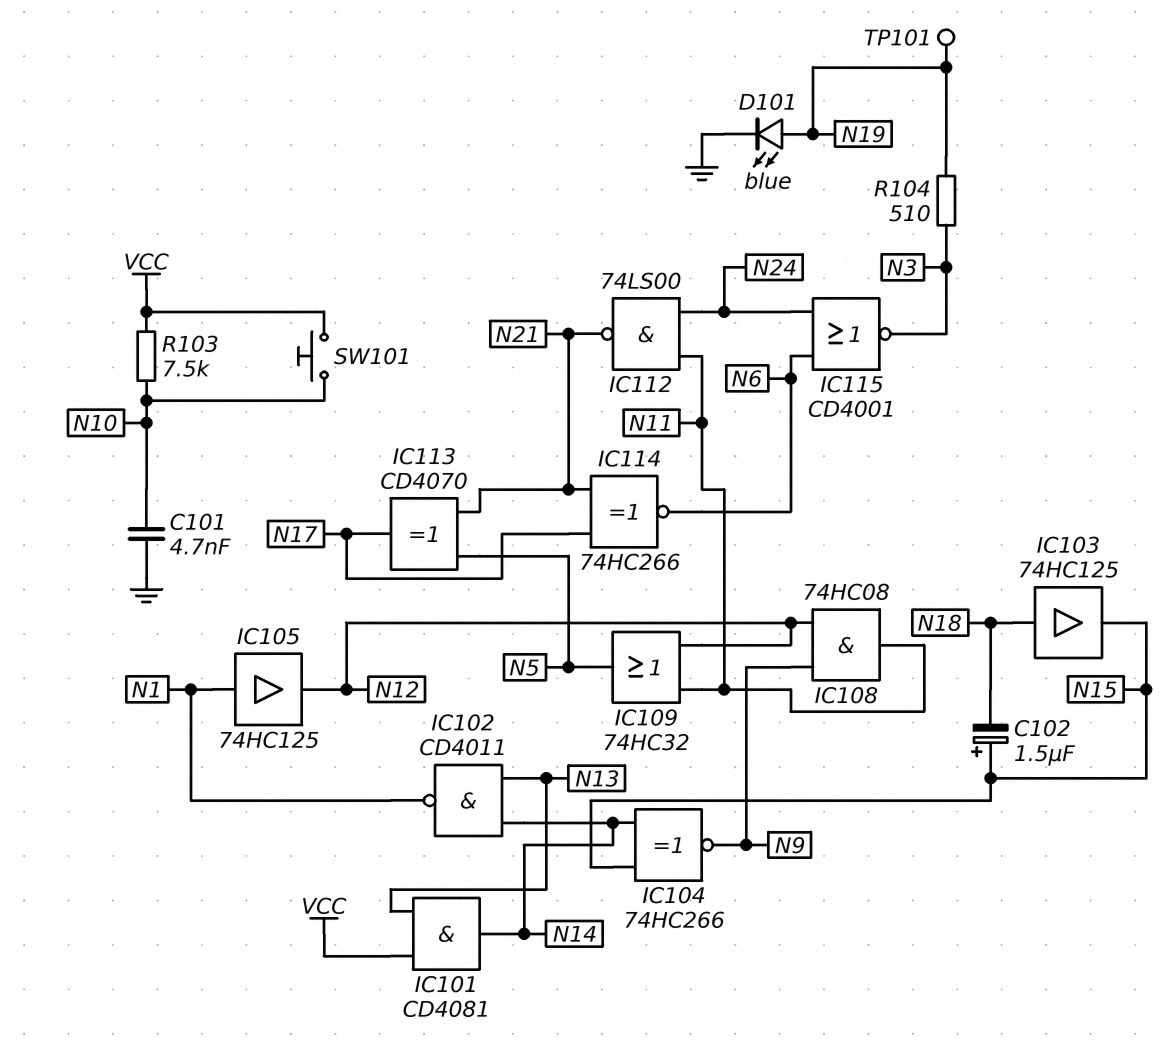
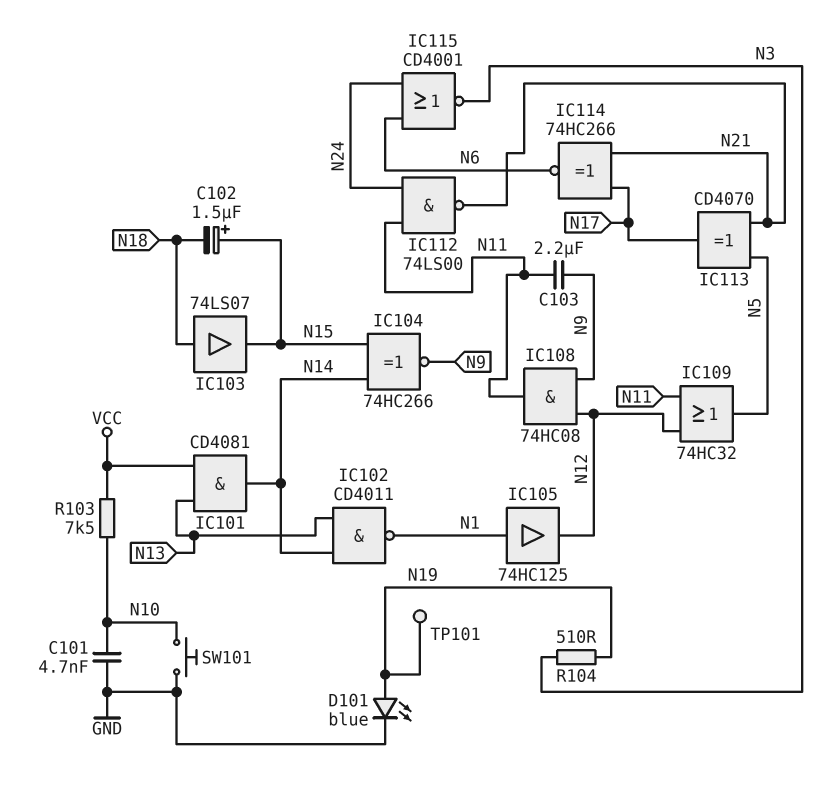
C103: none -> 2.2uF (N9, N11)
IC103: buffer 74HC125 (in N18, out N15) -> buffer 74LS07 (in N18, out N15)
SW101: button (N10, VCC) -> button (GND, N10)

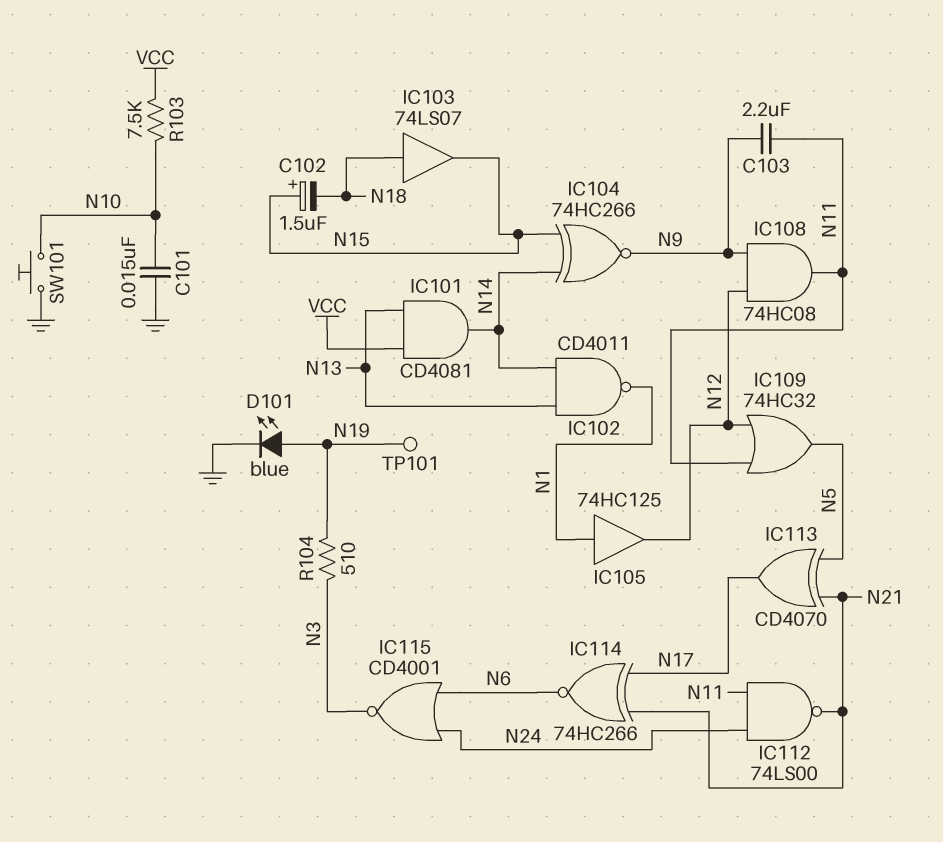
C101: 4.7nF (GND, N10) -> 15nF (GND, N10)

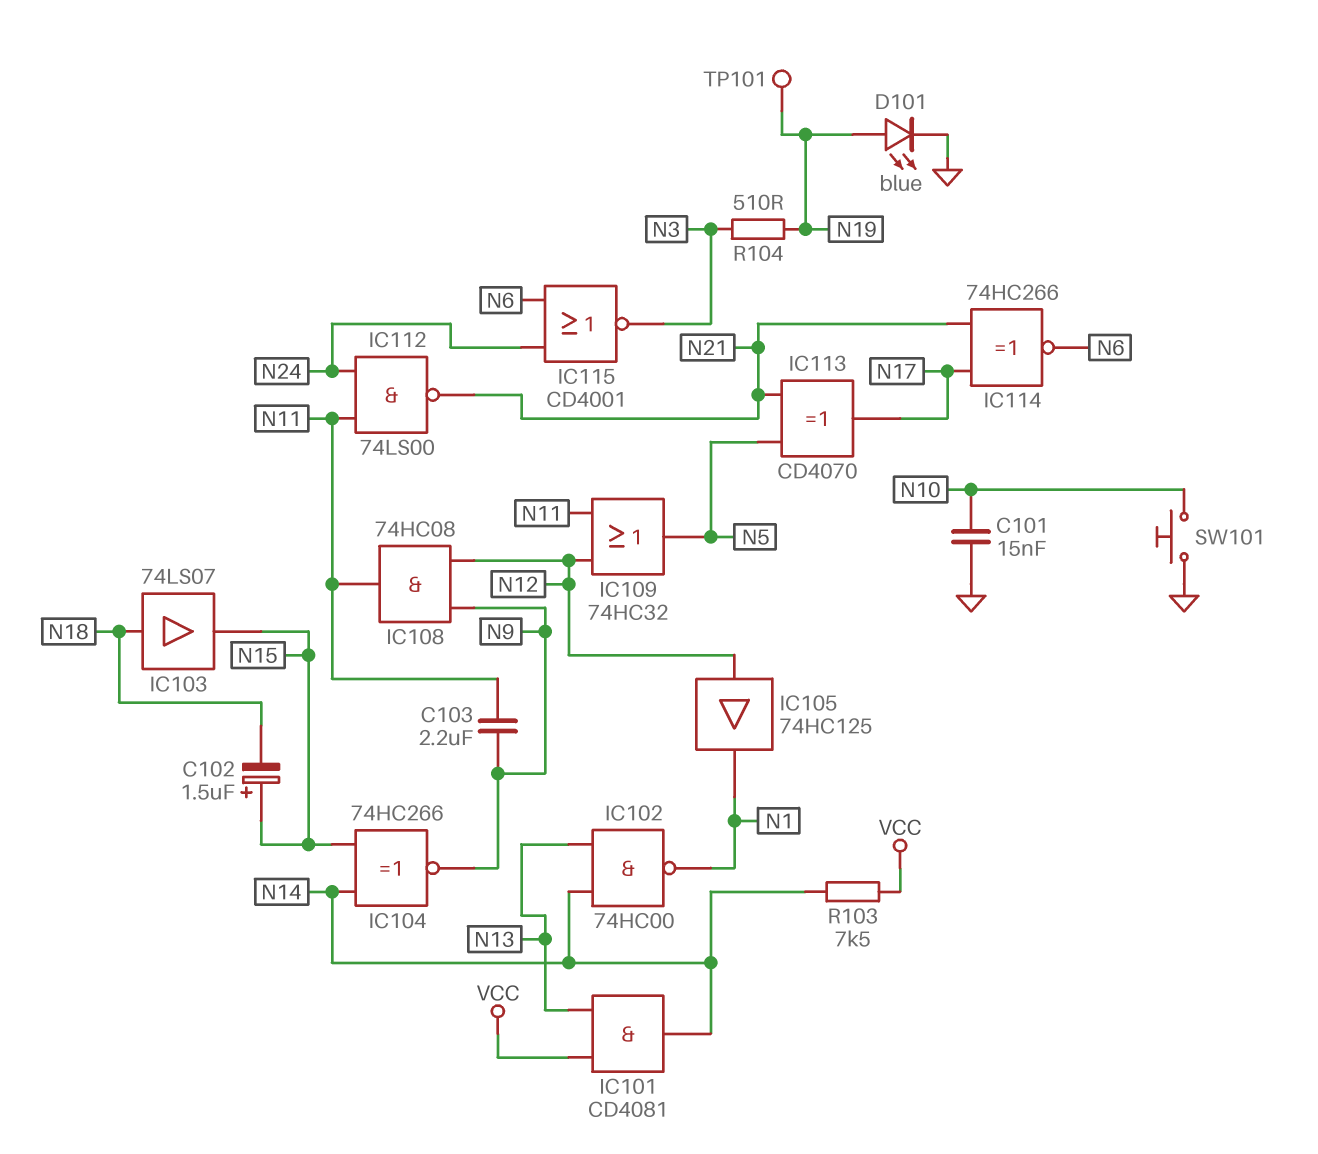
IC102: NAND CD4011 (in N13, in N14, out N1) -> NAND 74HC00 (in N13, in N14, out N1)
IC105: buffer 74HC125 (in N1, out N12) -> buffer 74HC125 (in N12, out N1)
R103: 7.5k (N10, VCC) -> 7.5k (N14, VCC)

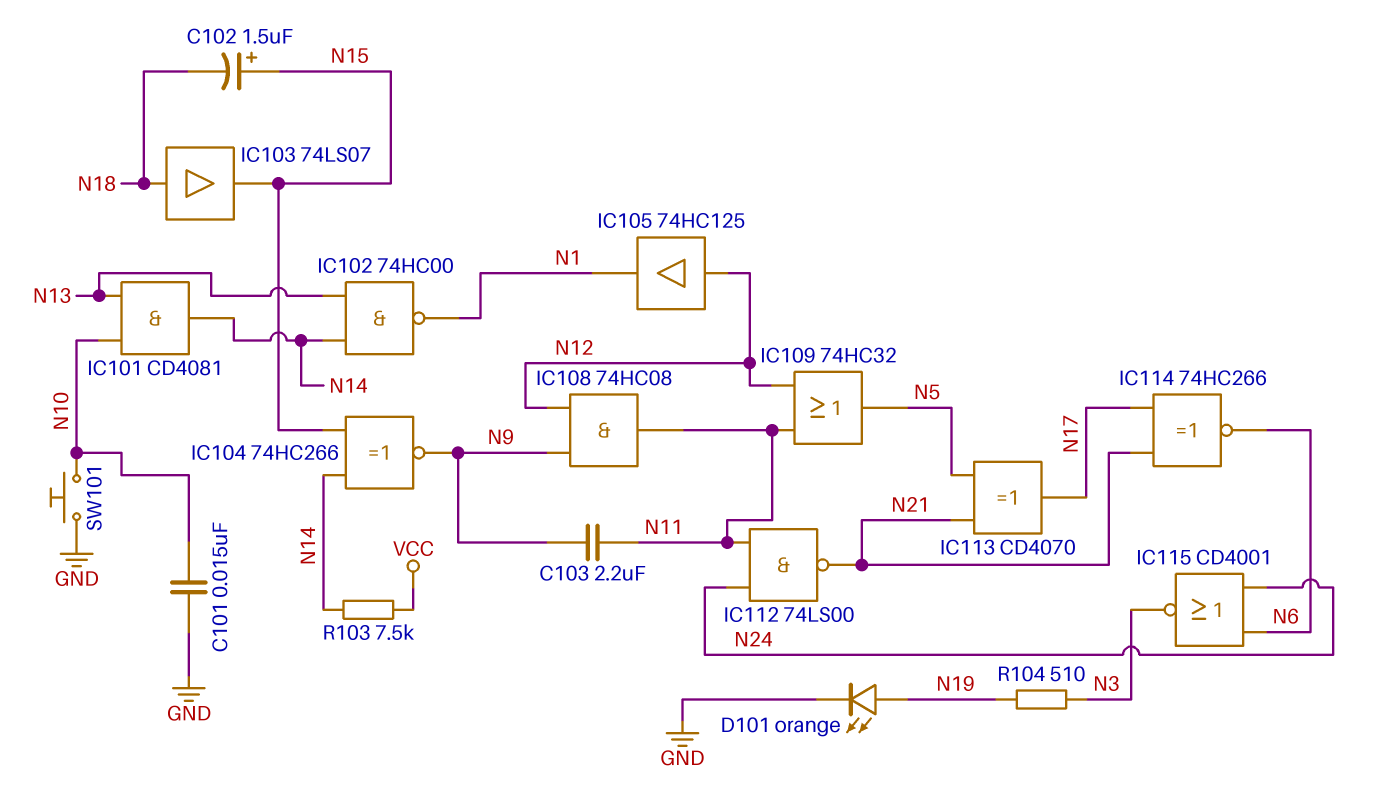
D101: LED blue (A N19, K GND) -> LED orange (A N19, K GND)
IC101: AND CD4081 (in N13, in VCC, out N14) -> AND CD4081 (in N10, in N13, out N14)
TP101: test point (N19) -> none

